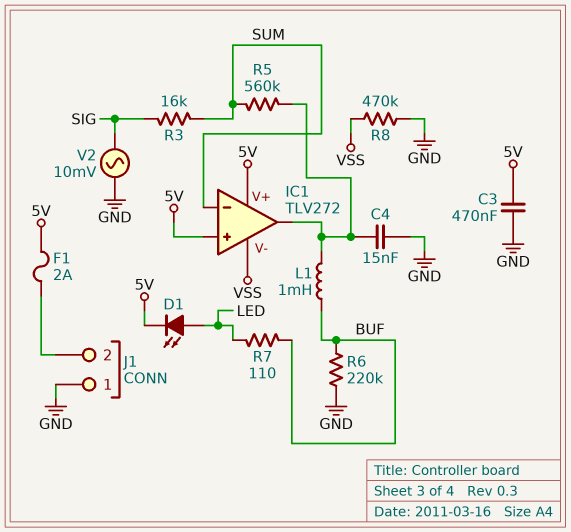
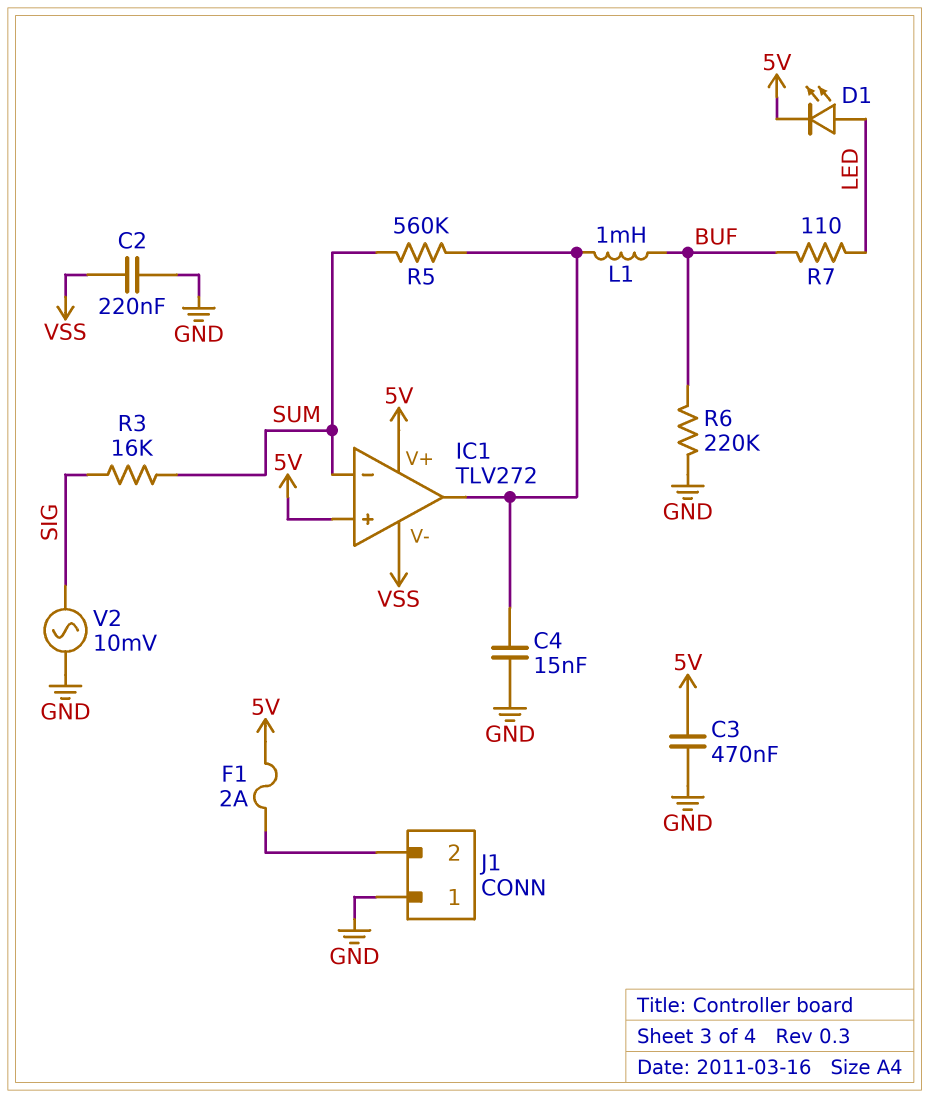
C2: none -> 220nF (GND, VSS)
R8: 470k (GND, VSS) -> none

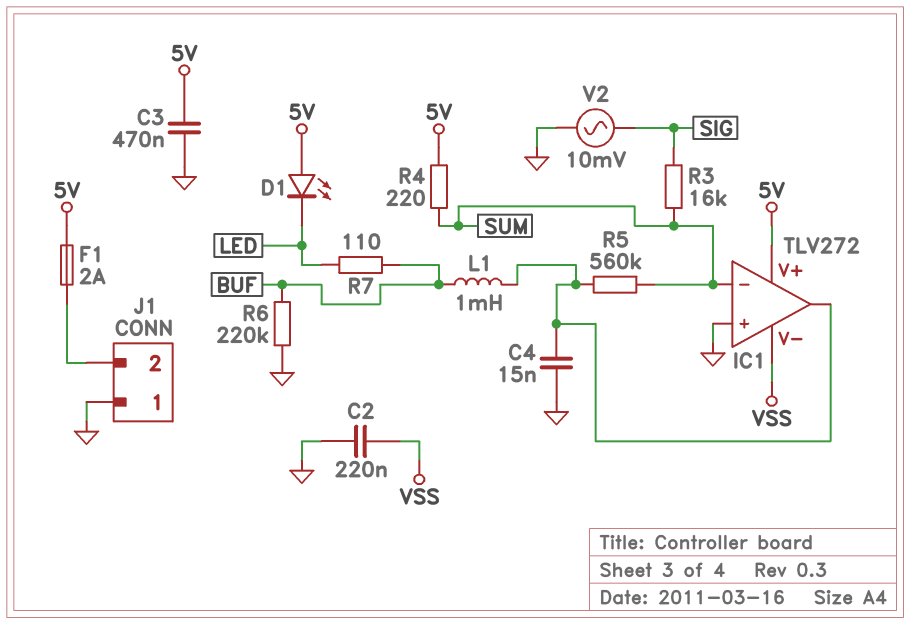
D1: LED (A LED, K 5V) -> LED (A 5V, K LED)
IC1 pin in+: 5V -> GND
R4: none -> 220 (5V, SUM)

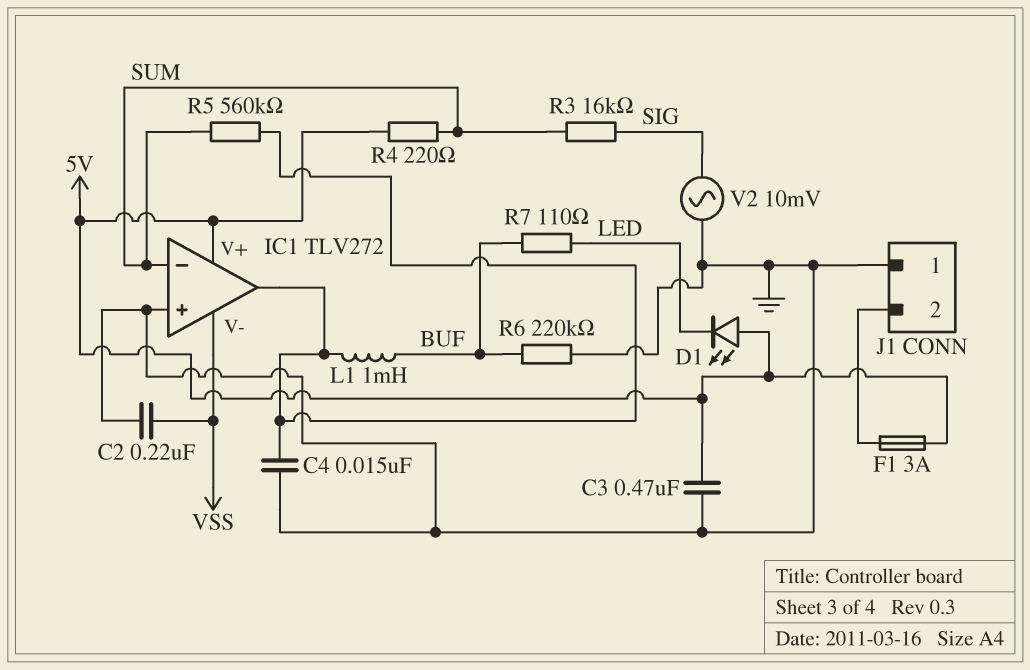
F1: 2A (5V, J1/2) -> 3A (5V, J1/2)

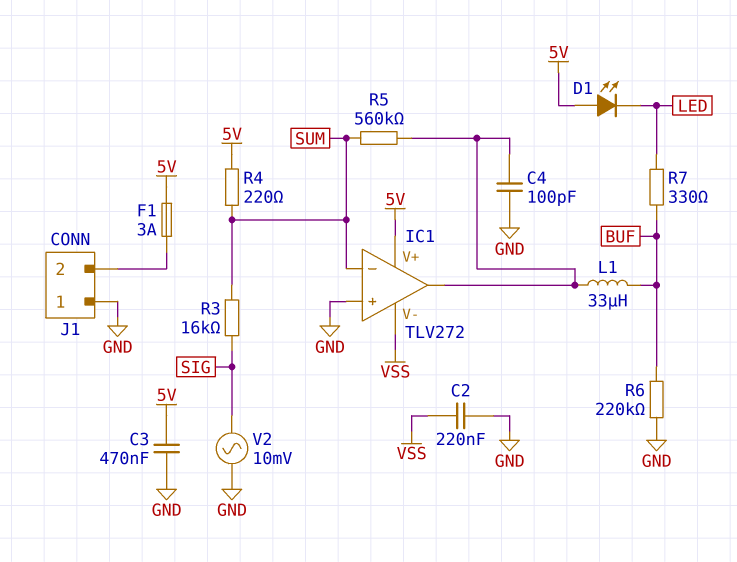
C4: 15nF (GND, IC1/out) -> 100pF (GND, IC1/out)
L1: 1mH (BUF, IC1/out) -> 33uH (BUF, IC1/out)
R7: 110 (BUF, LED) -> 330 (BUF, LED)

